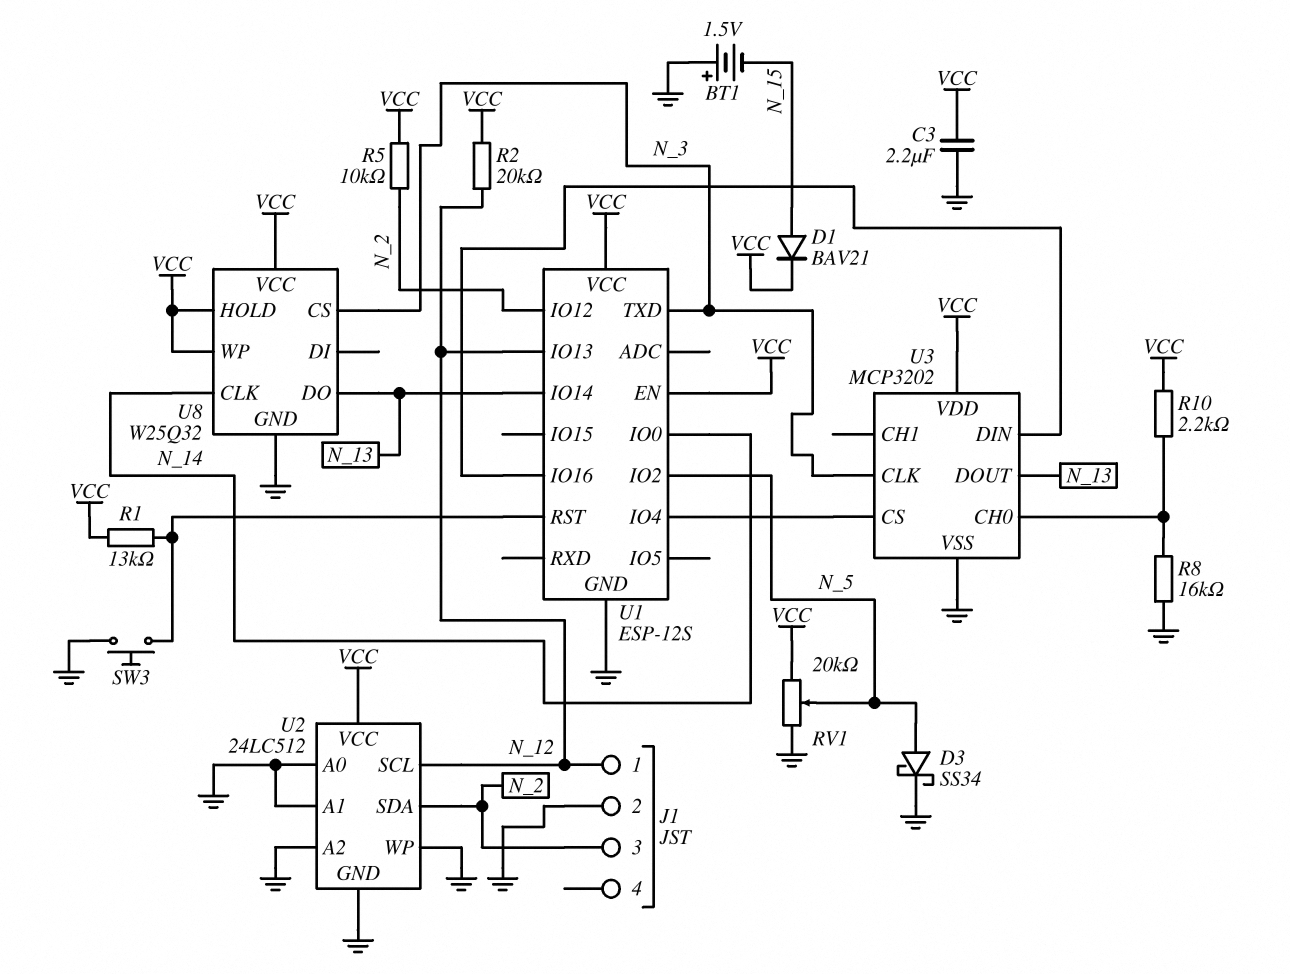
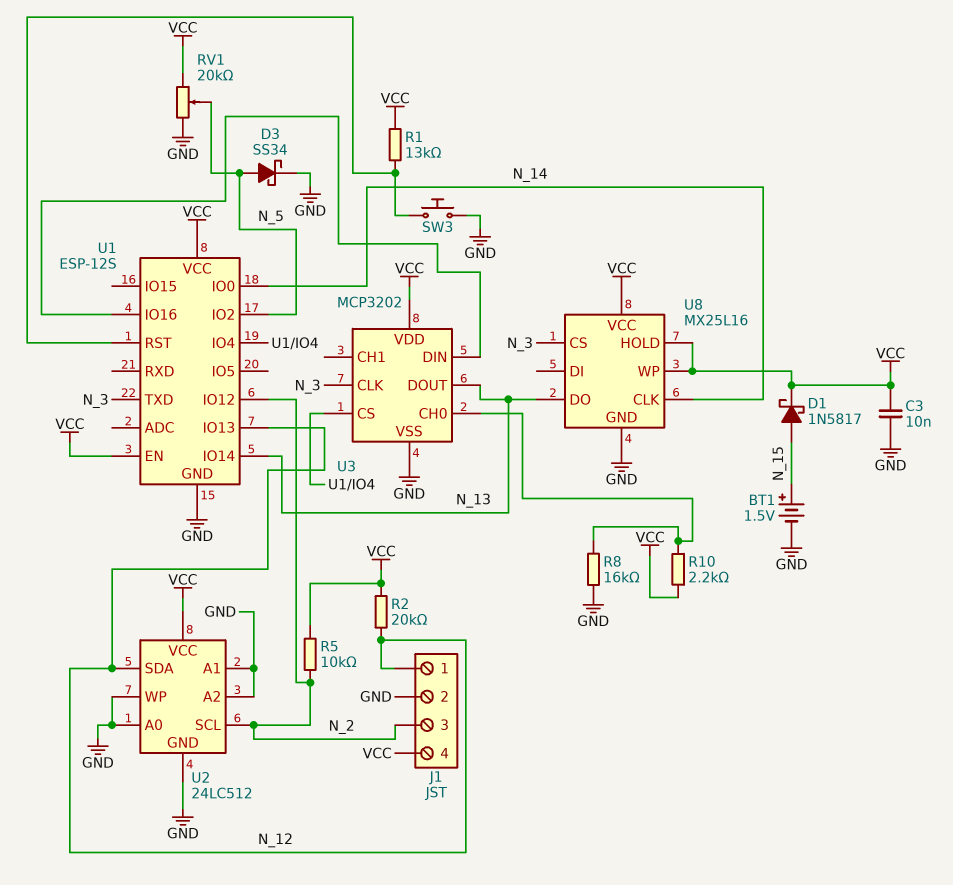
BT1: 1.5V (plus GND, minus N_15) -> 1.5V (plus N_15, minus GND)
C3: 2.2uF (GND, VCC) -> 10nF (GND, VCC)
D1: diode BAV21 (A N_15, K VCC) -> schottky 1N5817 (A N_15, K VCC)
J1 pin 4: none -> VCC
U2 pin SCL: N_12 -> N_2
U2 pin SDA: N_2 -> N_12
U8: W25Q32 -> MX25L16

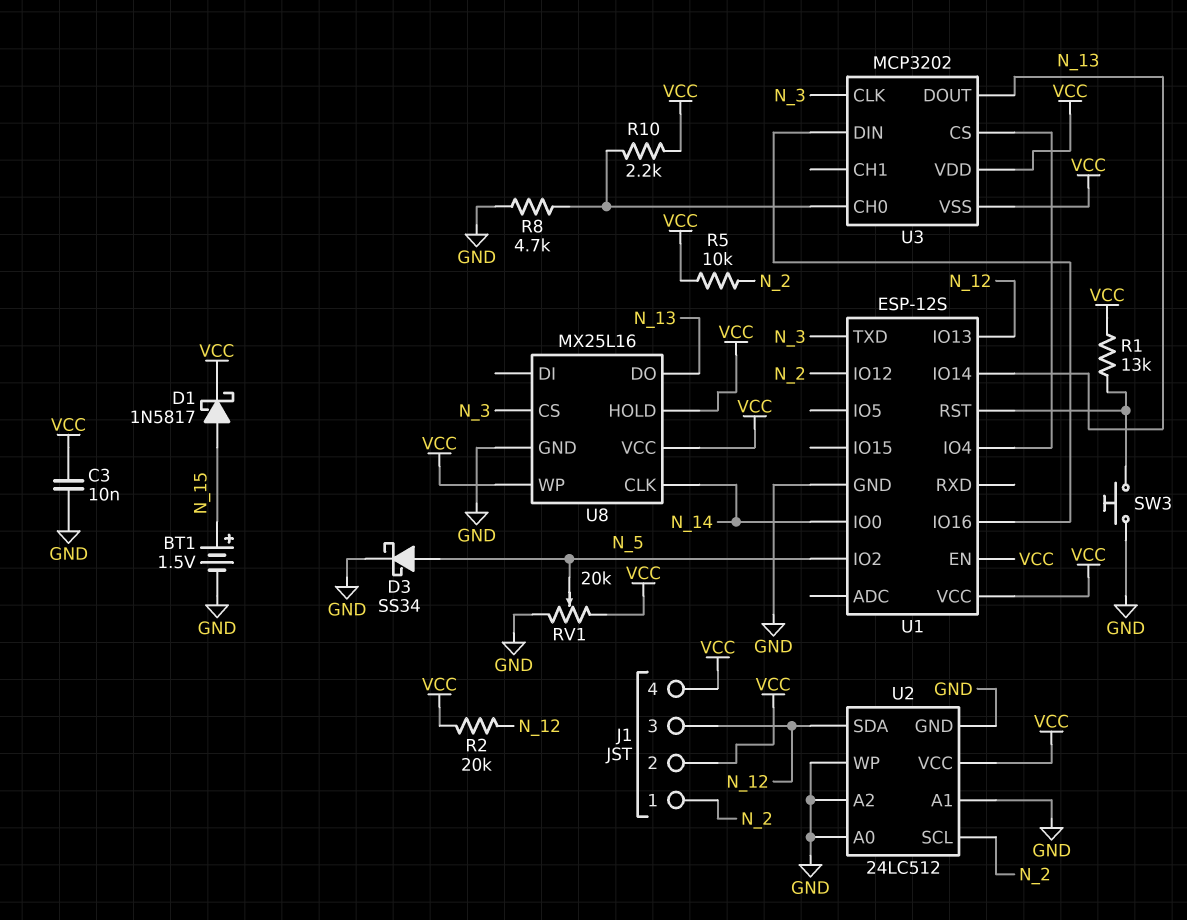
J1 pin 1: N_12 -> N_2
J1 pin 2: GND -> VCC
J1 pin 3: N_2 -> N_12
R8: 16k (GND, U3/CH0) -> 4.7k (GND, U3/CH0)
U3 pin VSS: GND -> VCC

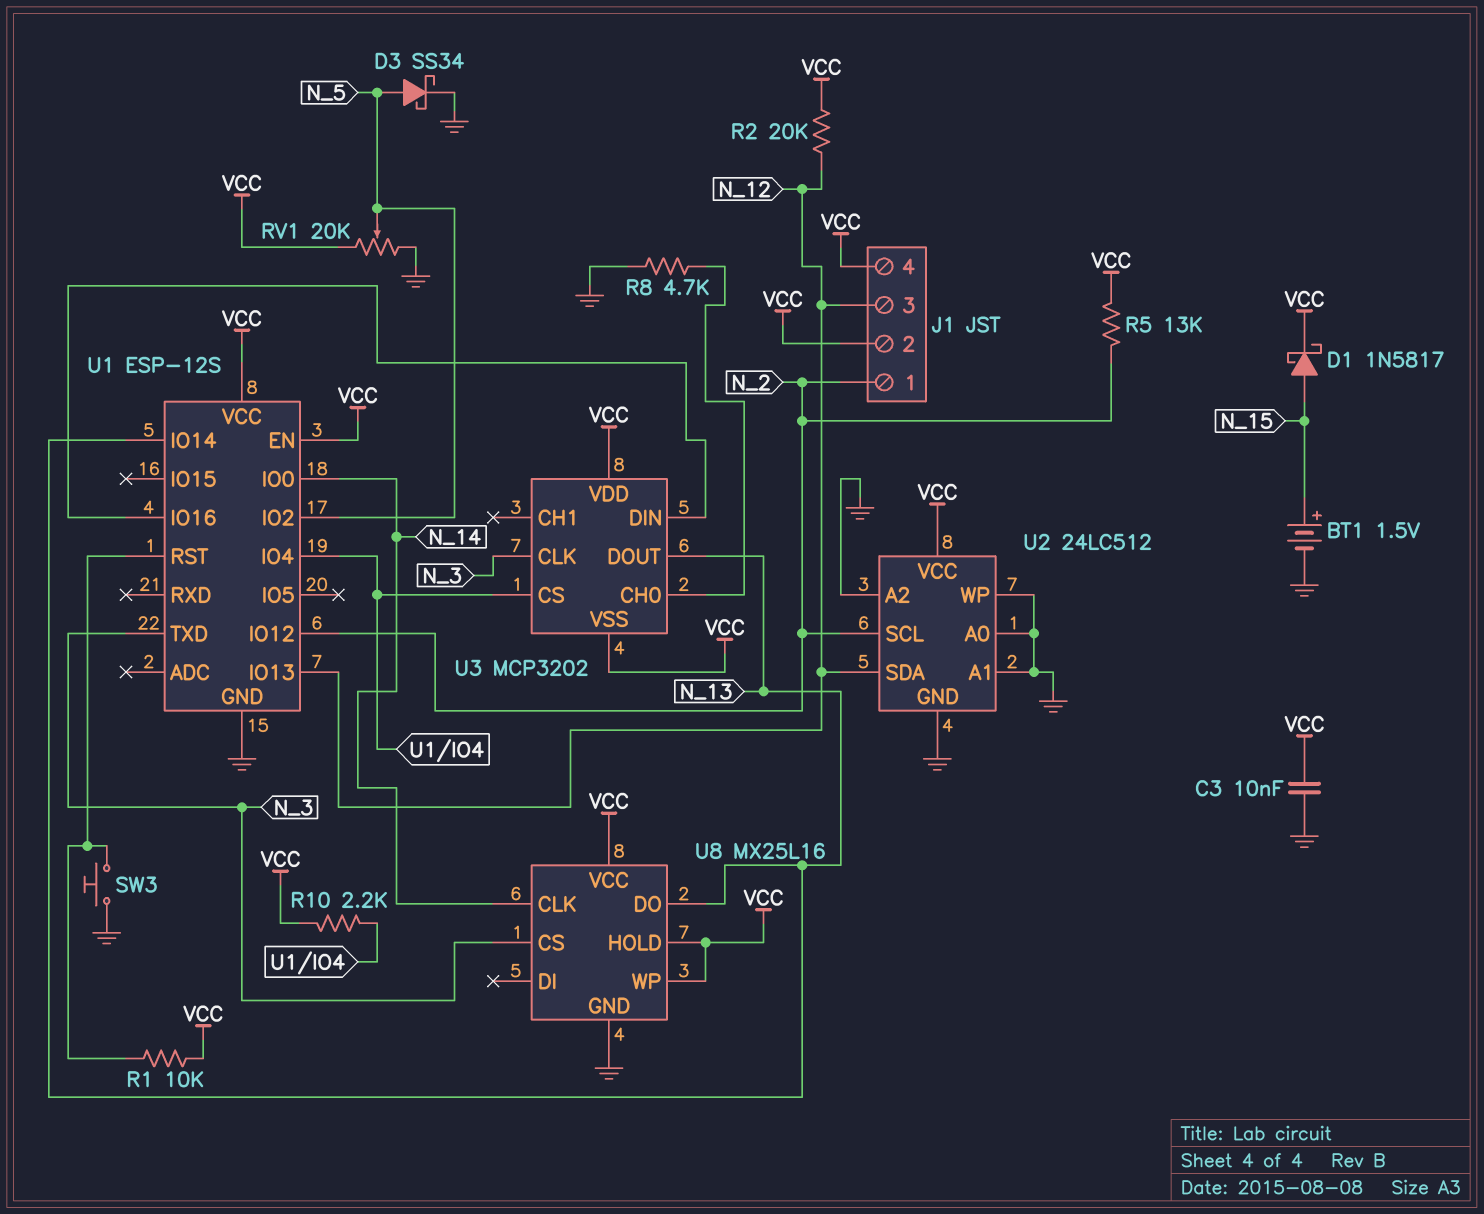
R1: 13k (U1/RST, VCC) -> 10k (U1/RST, VCC)
R5: 10k (N_2, VCC) -> 13k (N_2, VCC)
R10: 2.2k (U3/CH0, VCC) -> 2.2k (U1/IO4, VCC)

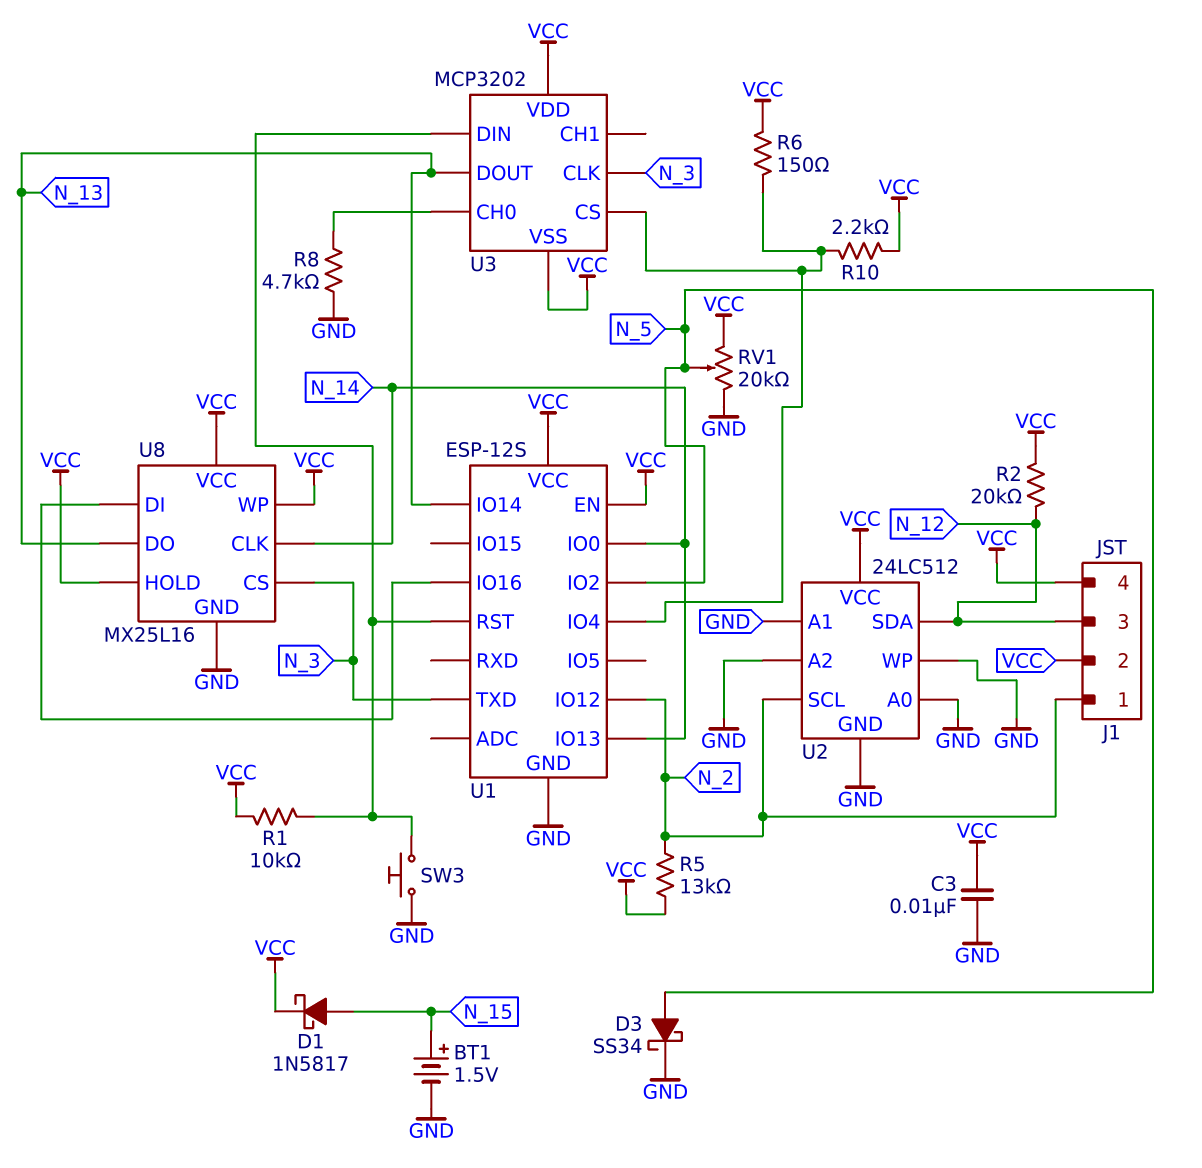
R6: none -> 150 (U1/IO4, VCC)
U1 pin IO13: N_12 -> N_14
U3 pin DIN: U1/IO16 -> U1/RST
U8 pin DI: none -> U1/IO16

